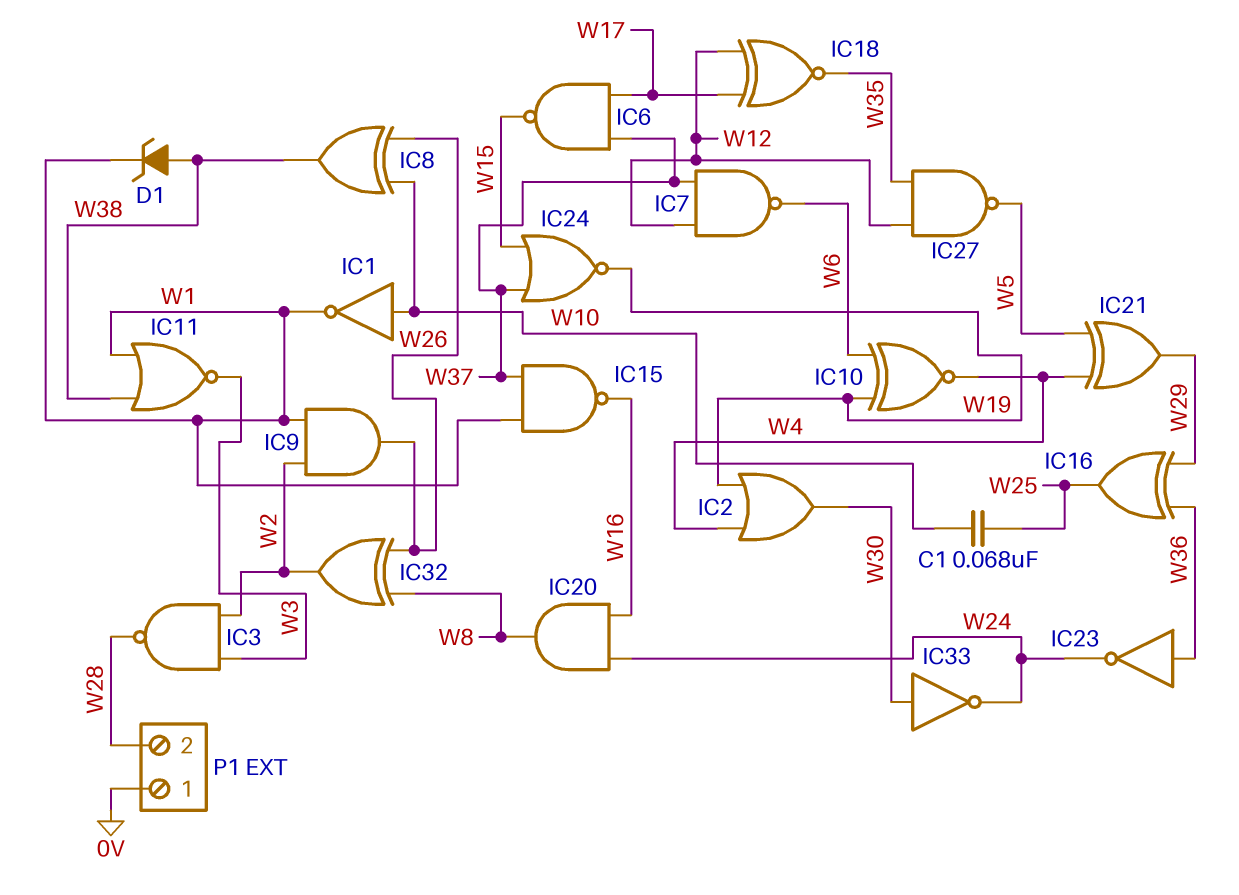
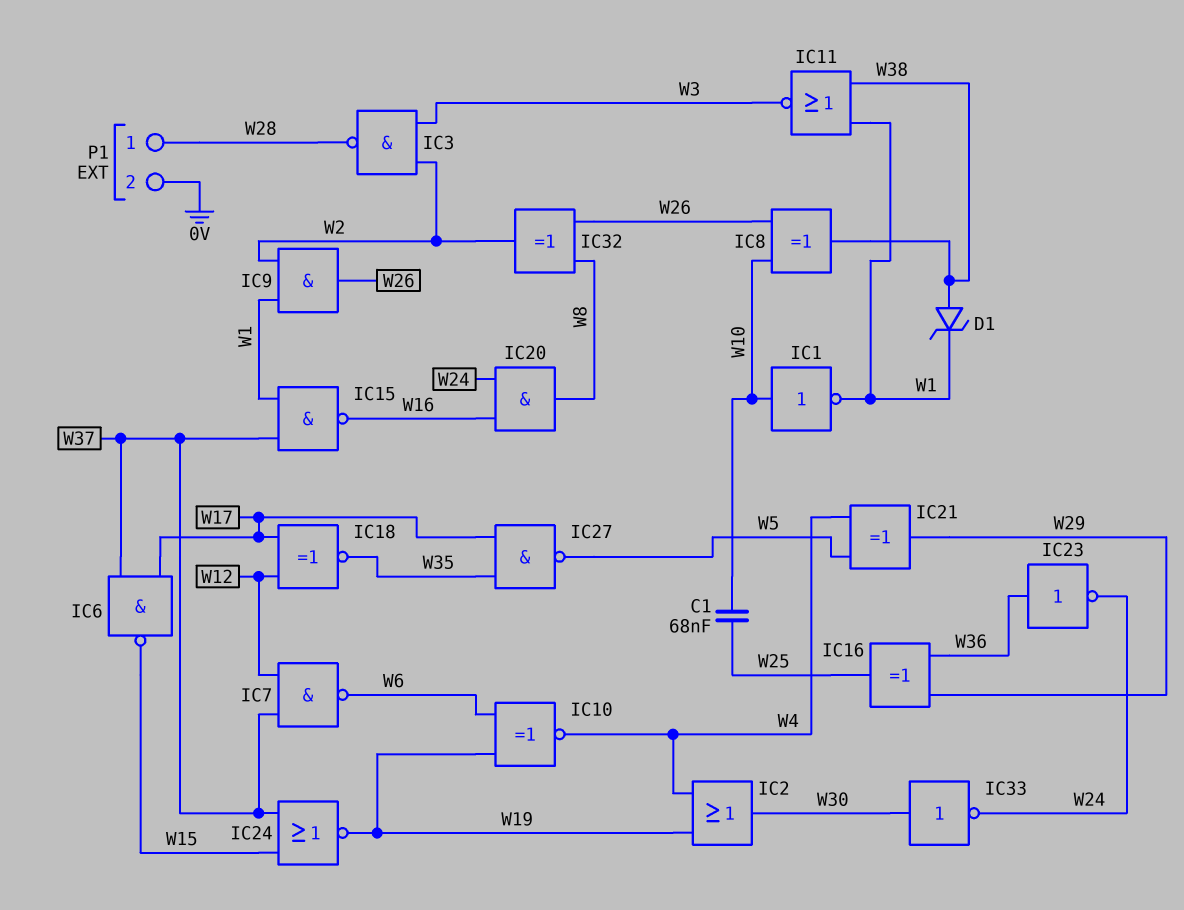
IC27: NAND (in W12, in W35, out W5) -> NAND (in W17, in W35, out W5)
P1 pin 1: 0V -> W28
P1 pin 2: W28 -> 0V

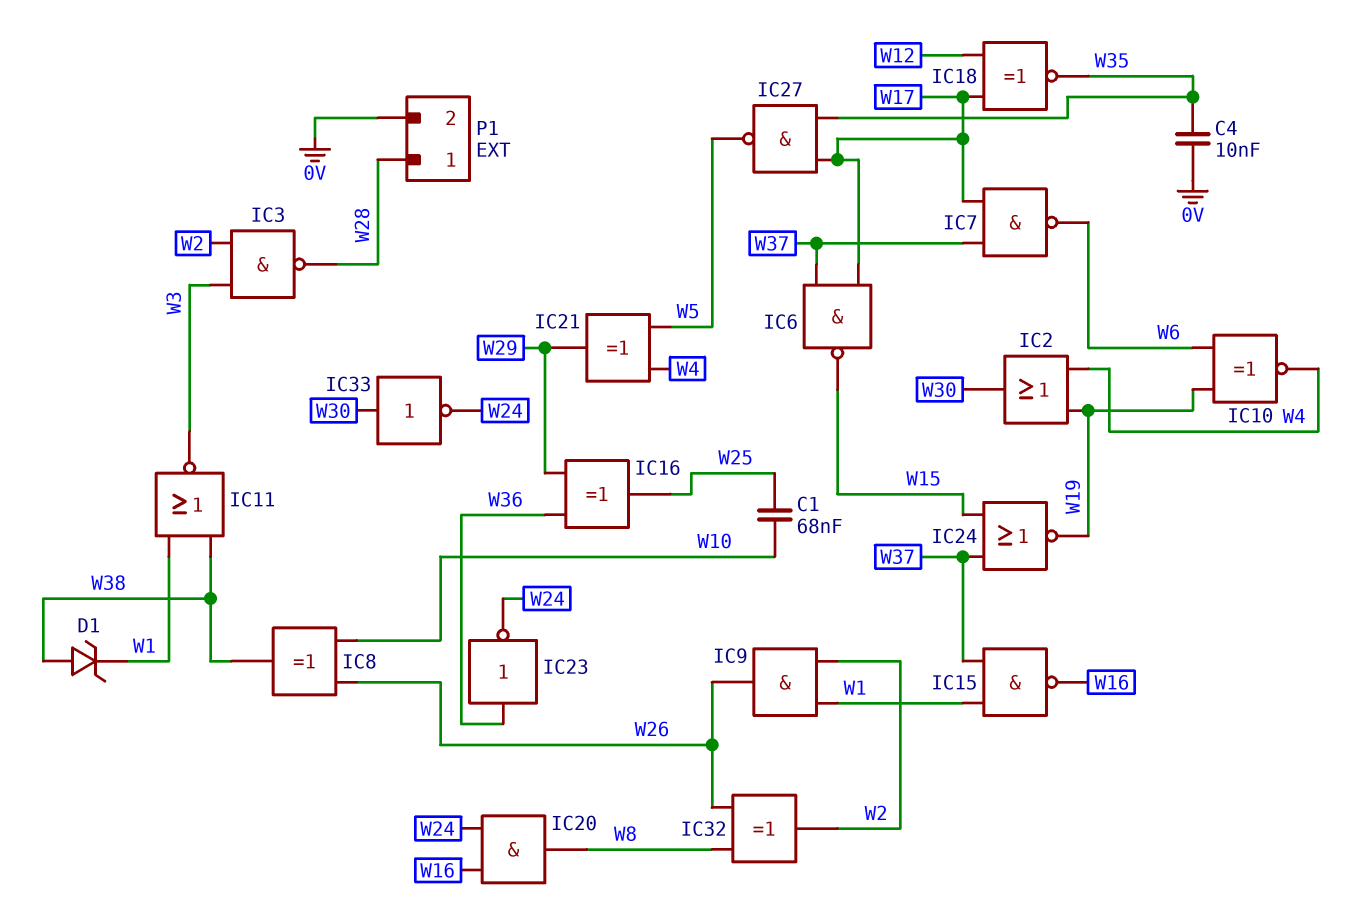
C4: none -> 10nF (0V, W35)
IC1: NOT (in W10, out W1) -> none
IC7: NAND (in W12, in W37, out W6) -> NAND (in W17, in W37, out W6)

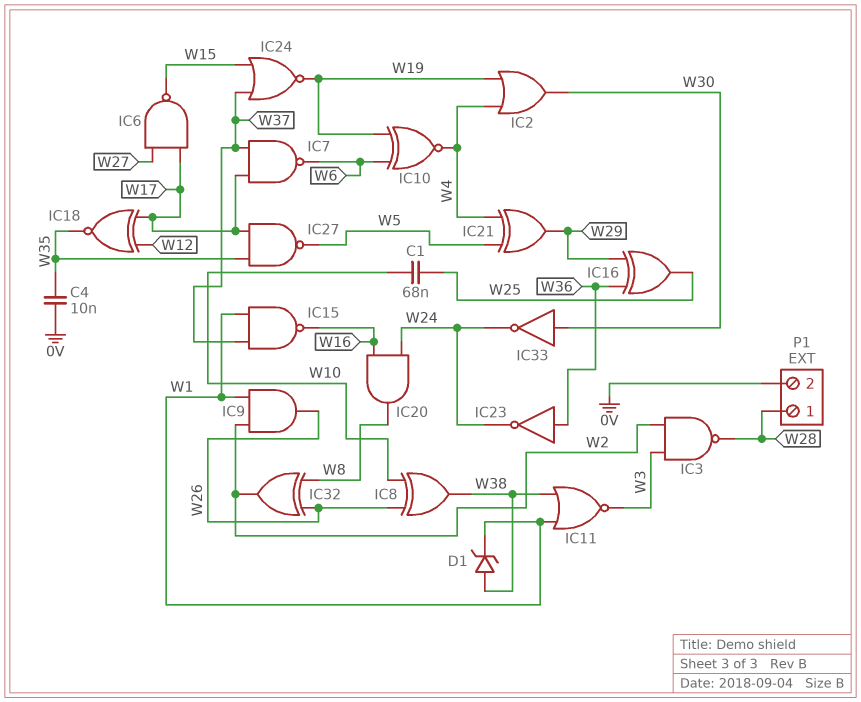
IC6: NAND (in W17, in W37, out W15) -> NAND (in W17, in W27, out W15)

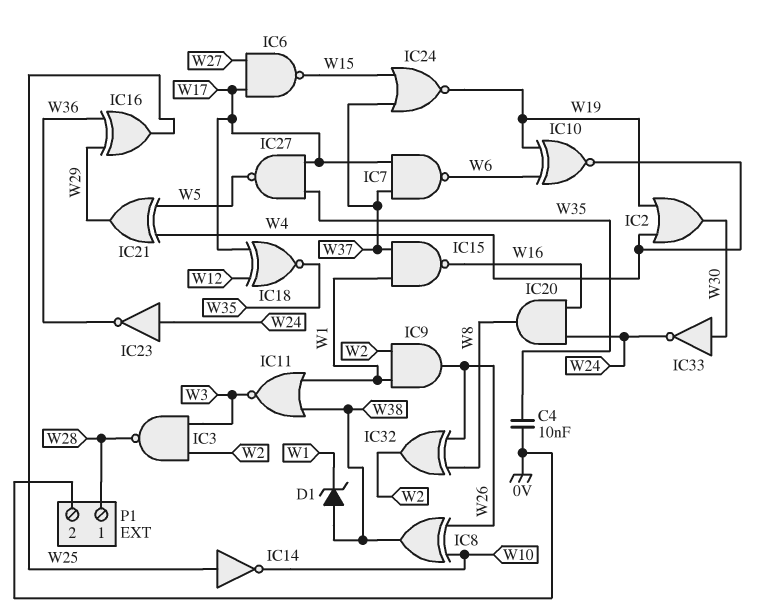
C1: 68nF (W10, W25) -> none
IC14: none -> NOT (in W25, out W10)
IC23: NOT (in W36, out W24) -> NOT (in W24, out W36)

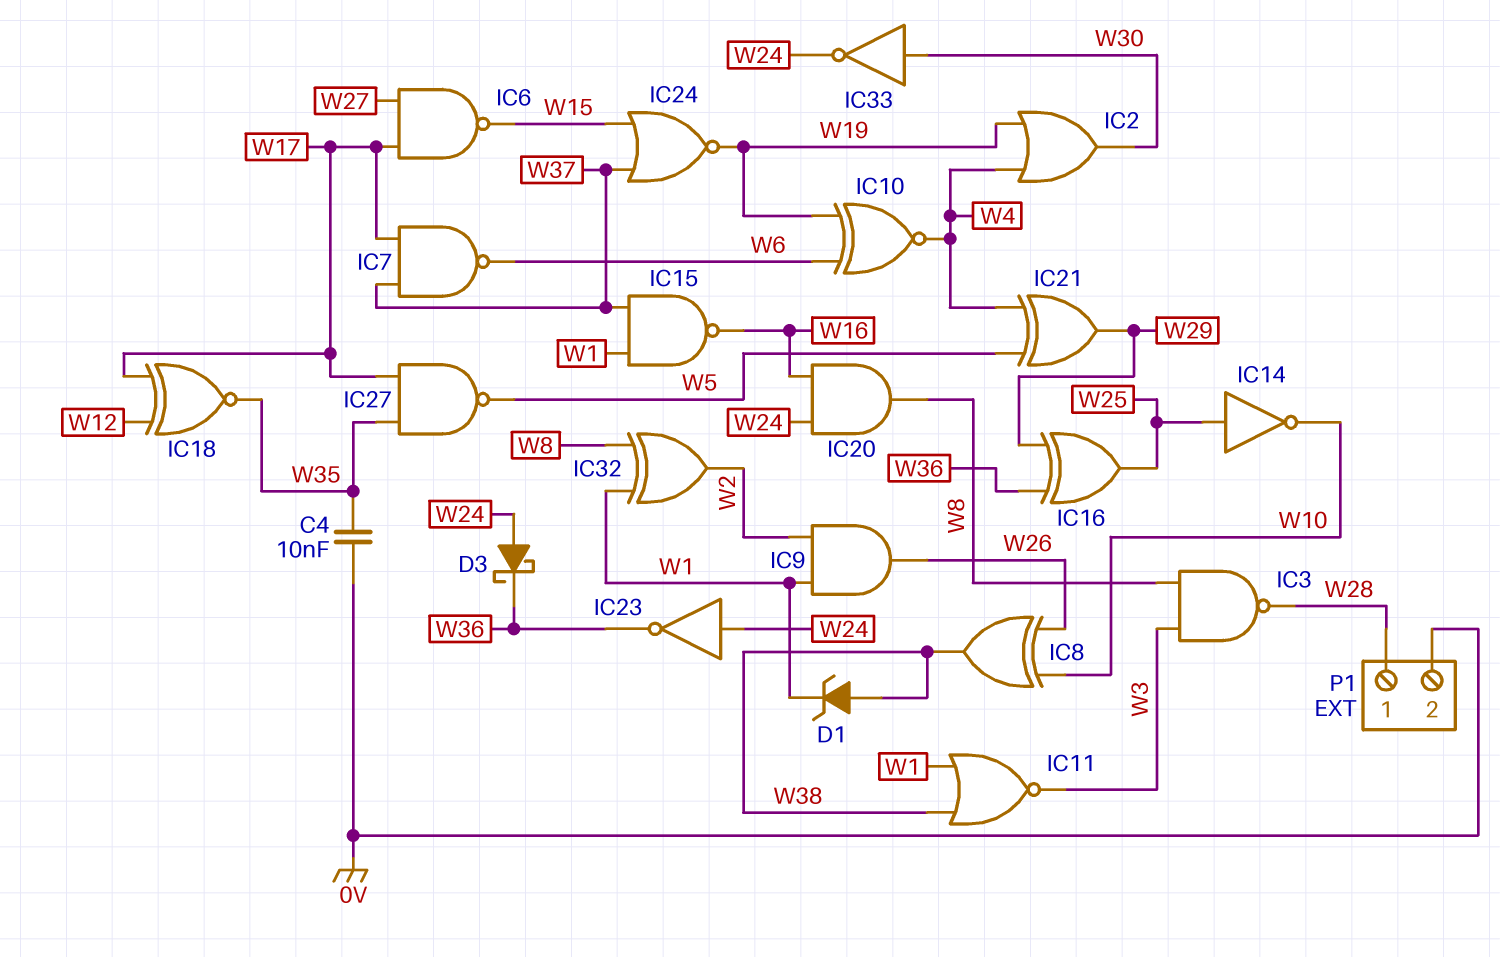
D3: none -> schottky (A W24, K W36)
IC3: NAND (in W2, in W3, out W28) -> NAND (in W3, in W8, out W28)
IC32: XOR (in W8, in W26, out W2) -> XOR (in W1, in W8, out W2)

